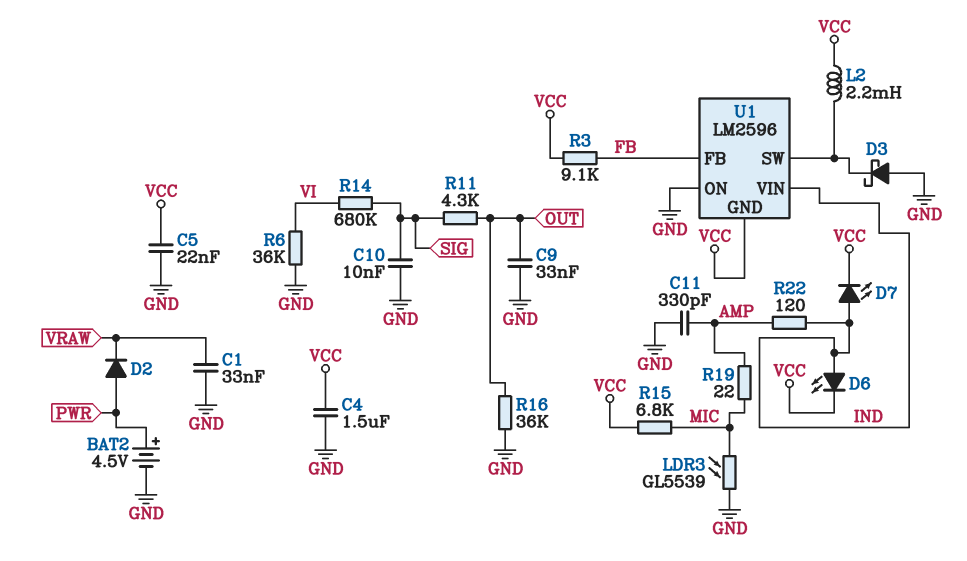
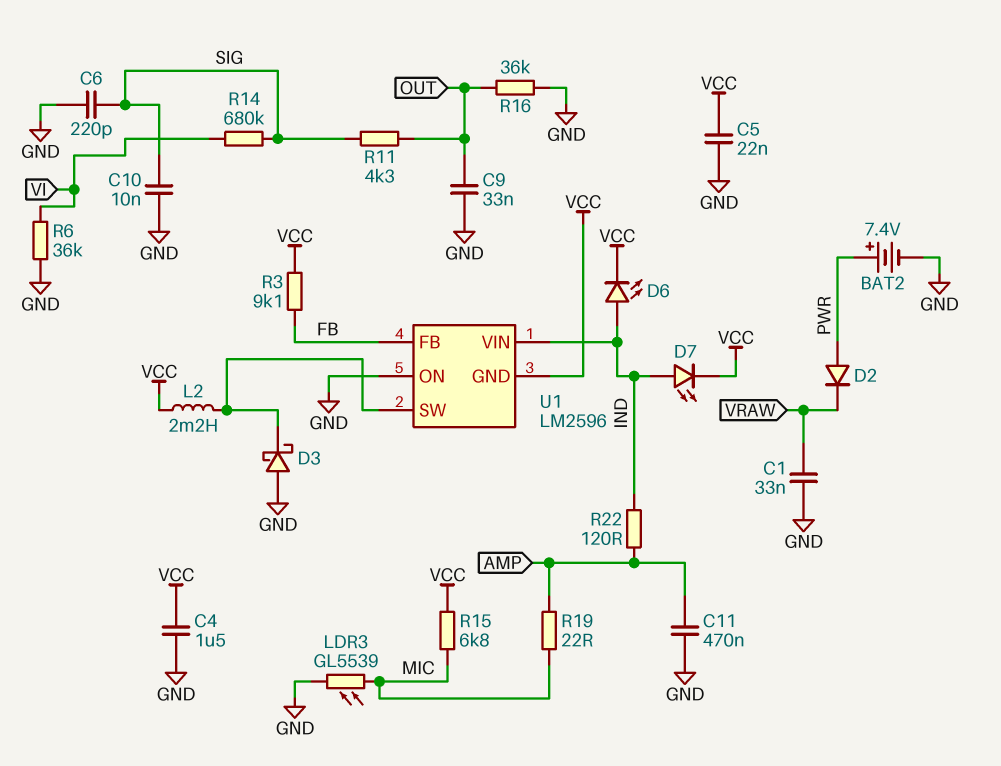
BAT2: 4.5V (plus PWR, minus GND) -> 7.4V (plus PWR, minus GND)
C6: none -> 220pF (GND, SIG)
C11: 330pF (AMP, GND) -> 470nF (AMP, GND)

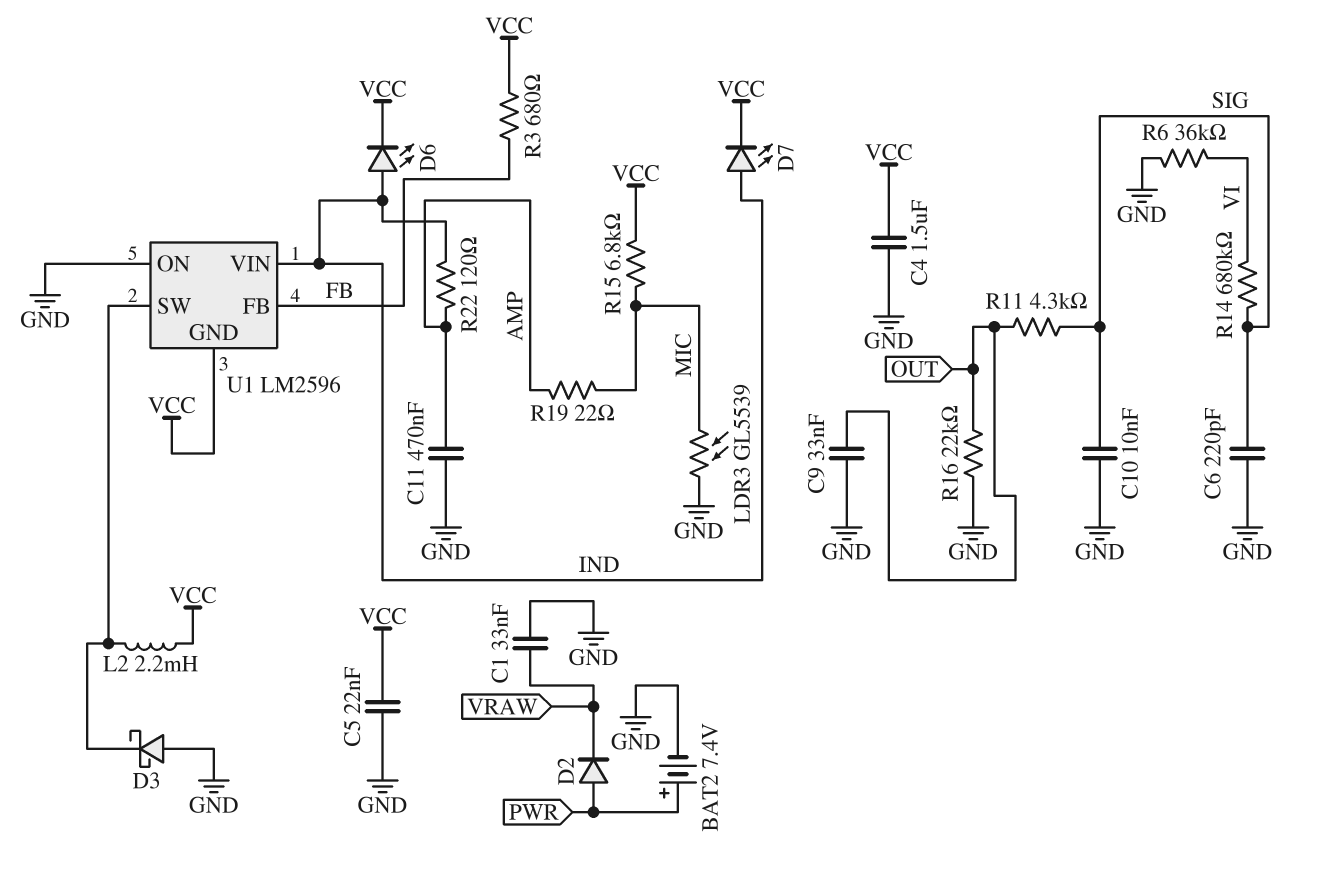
R3: 9.1k (FB, VCC) -> 680 (FB, VCC)
R16: 36k (GND, OUT) -> 22k (GND, OUT)

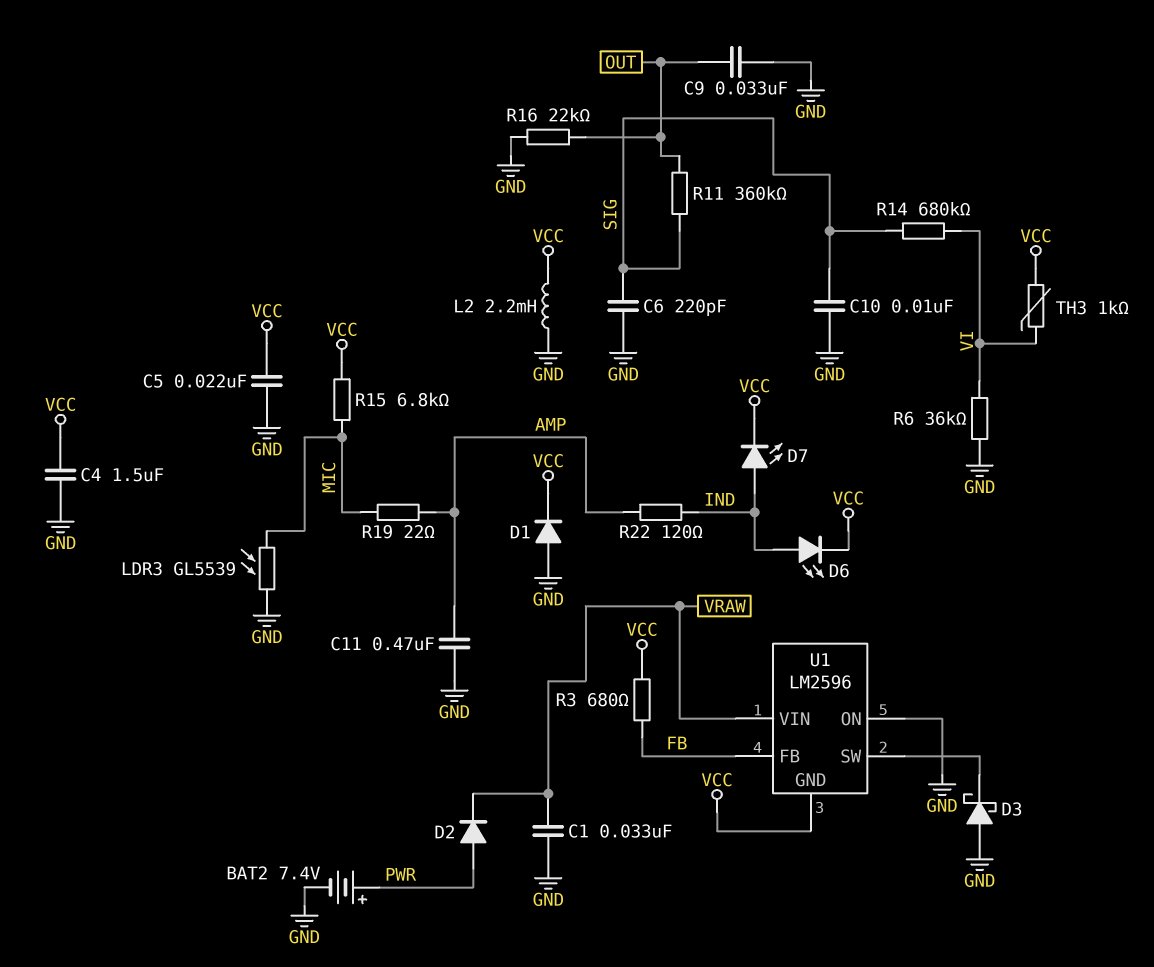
D1: none -> diode (A GND, K VCC)
L2: 2.2mH (U1/SW, VCC) -> 2.2mH (GND, VCC)
R11: 4.3k (OUT, SIG) -> 360k (OUT, SIG)
TH3: none -> 1k (VCC, VI)
U1 pin VIN: IND -> VRAW

